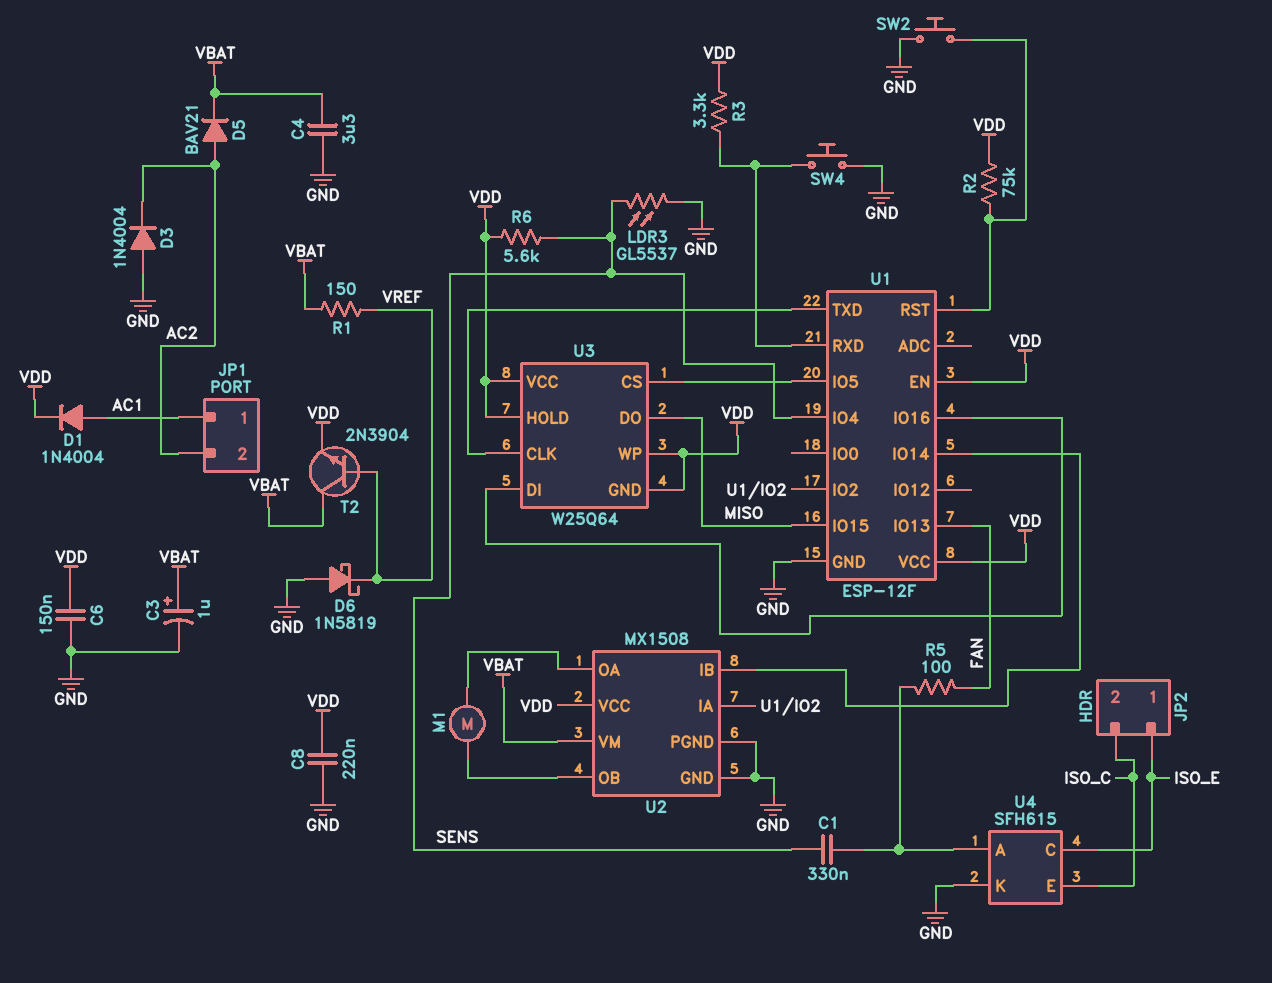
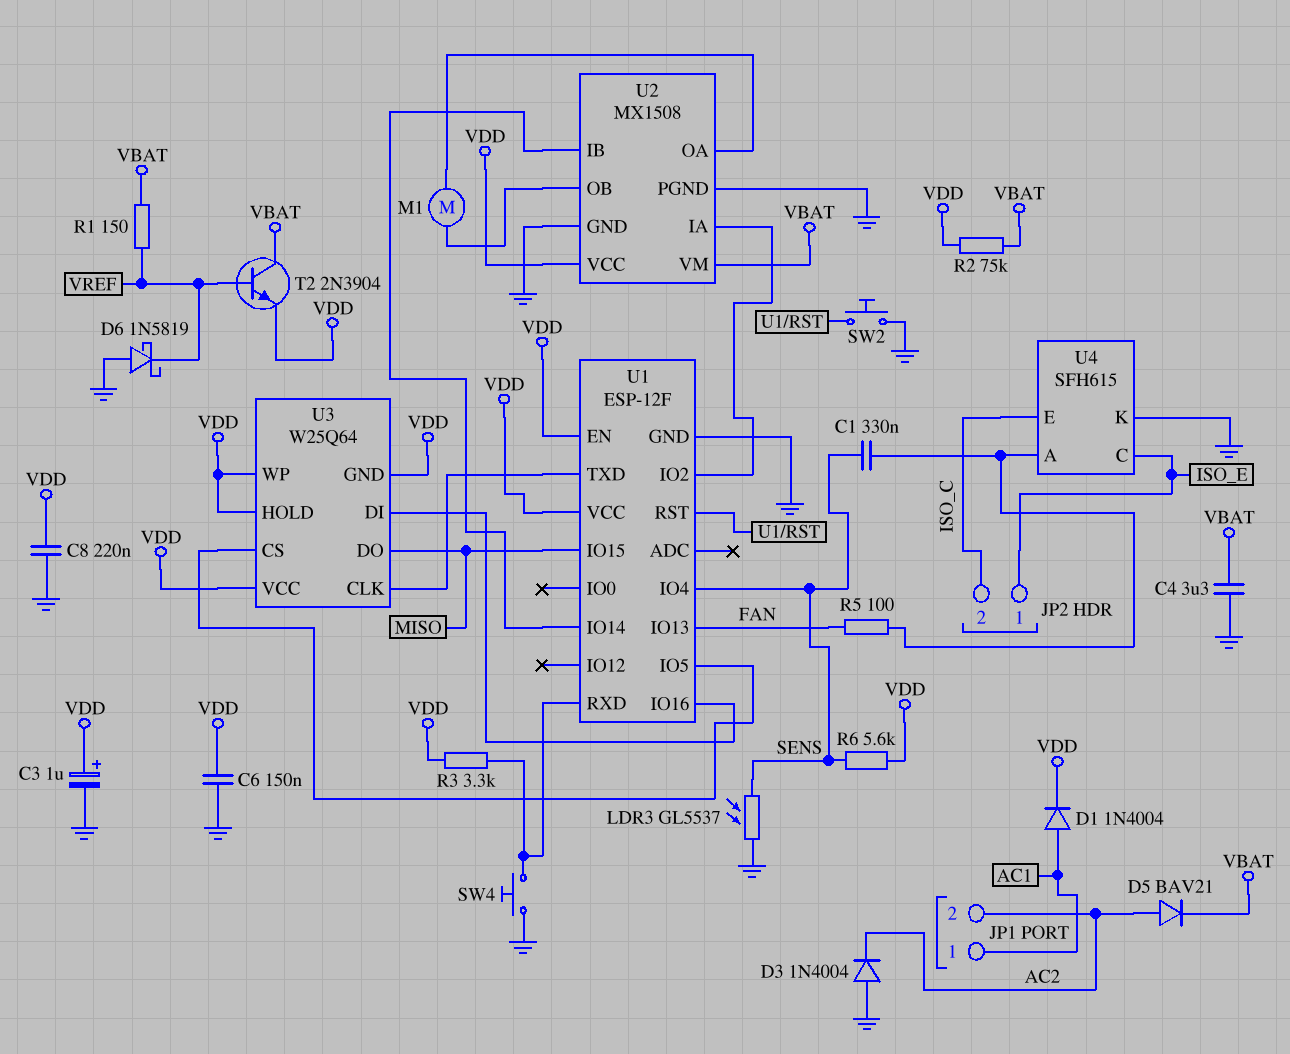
C3: 1uF (plus VBAT, minus GND) -> 1uF (plus VDD, minus GND)
R2: 75k (U1/RST, VDD) -> 75k (VBAT, VDD)

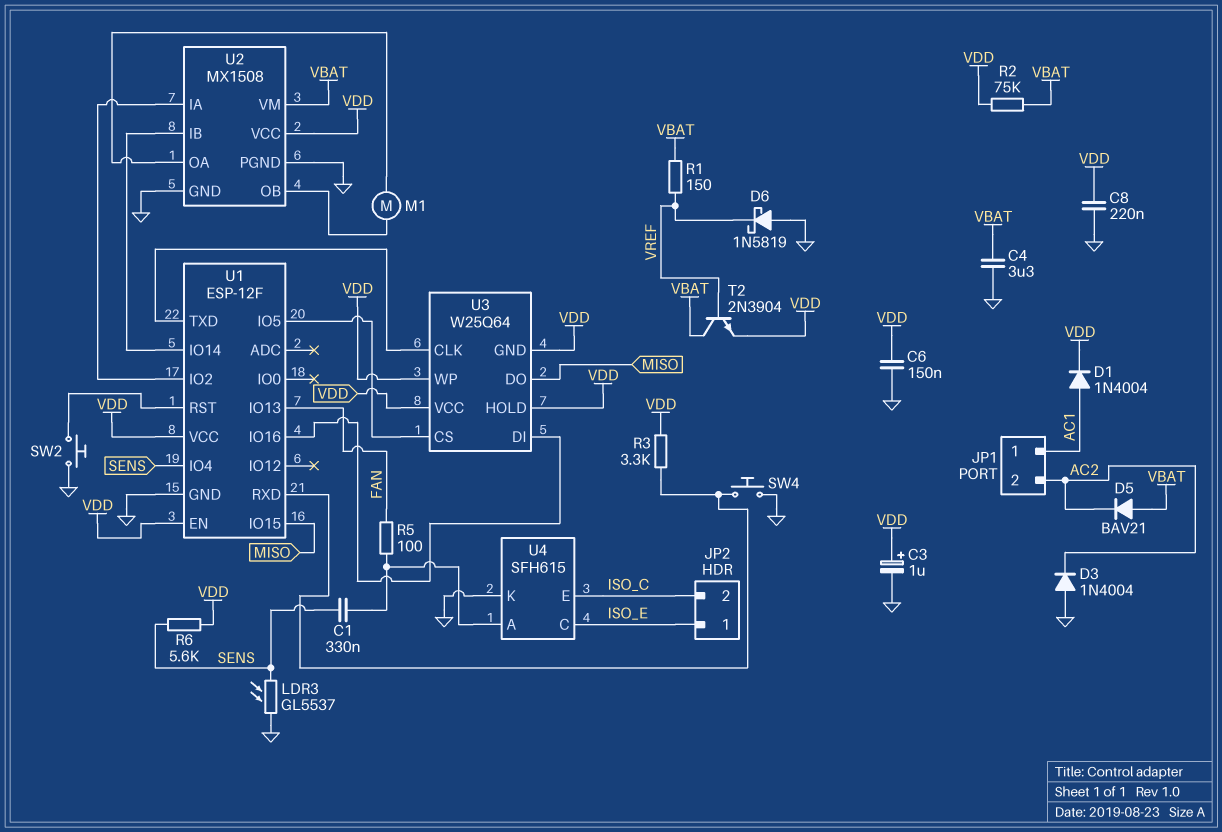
D5: diode BAV21 (A AC2, K VBAT) -> diode BAV21 (A VBAT, K AC2)

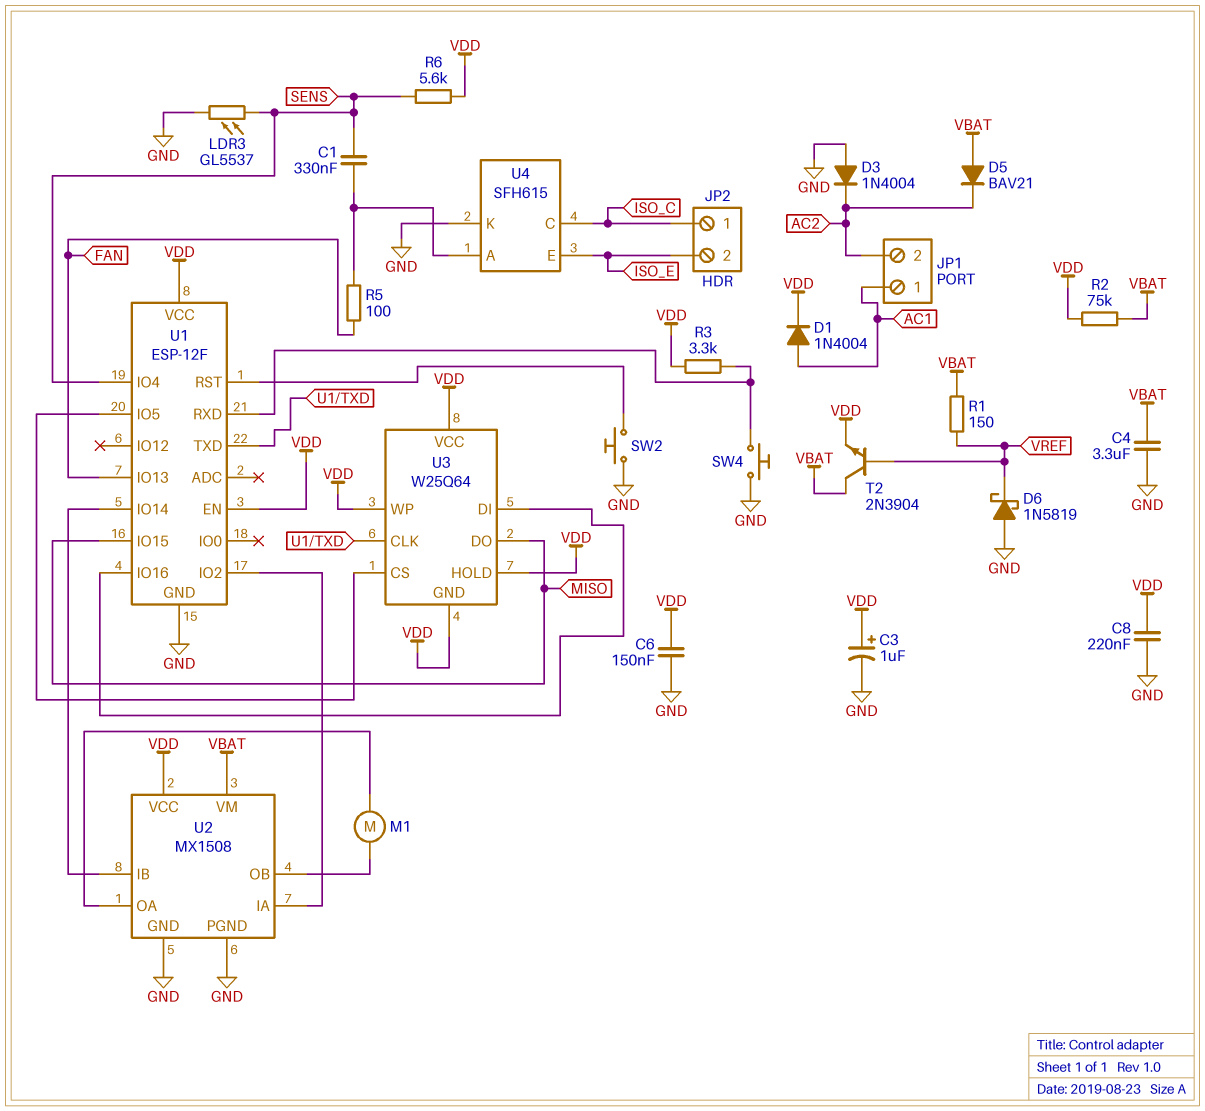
JP2 pin 1: ISO_E -> ISO_C
JP2 pin 2: ISO_C -> ISO_E
U4 pin C: ISO_E -> ISO_C
U4 pin E: ISO_C -> ISO_E

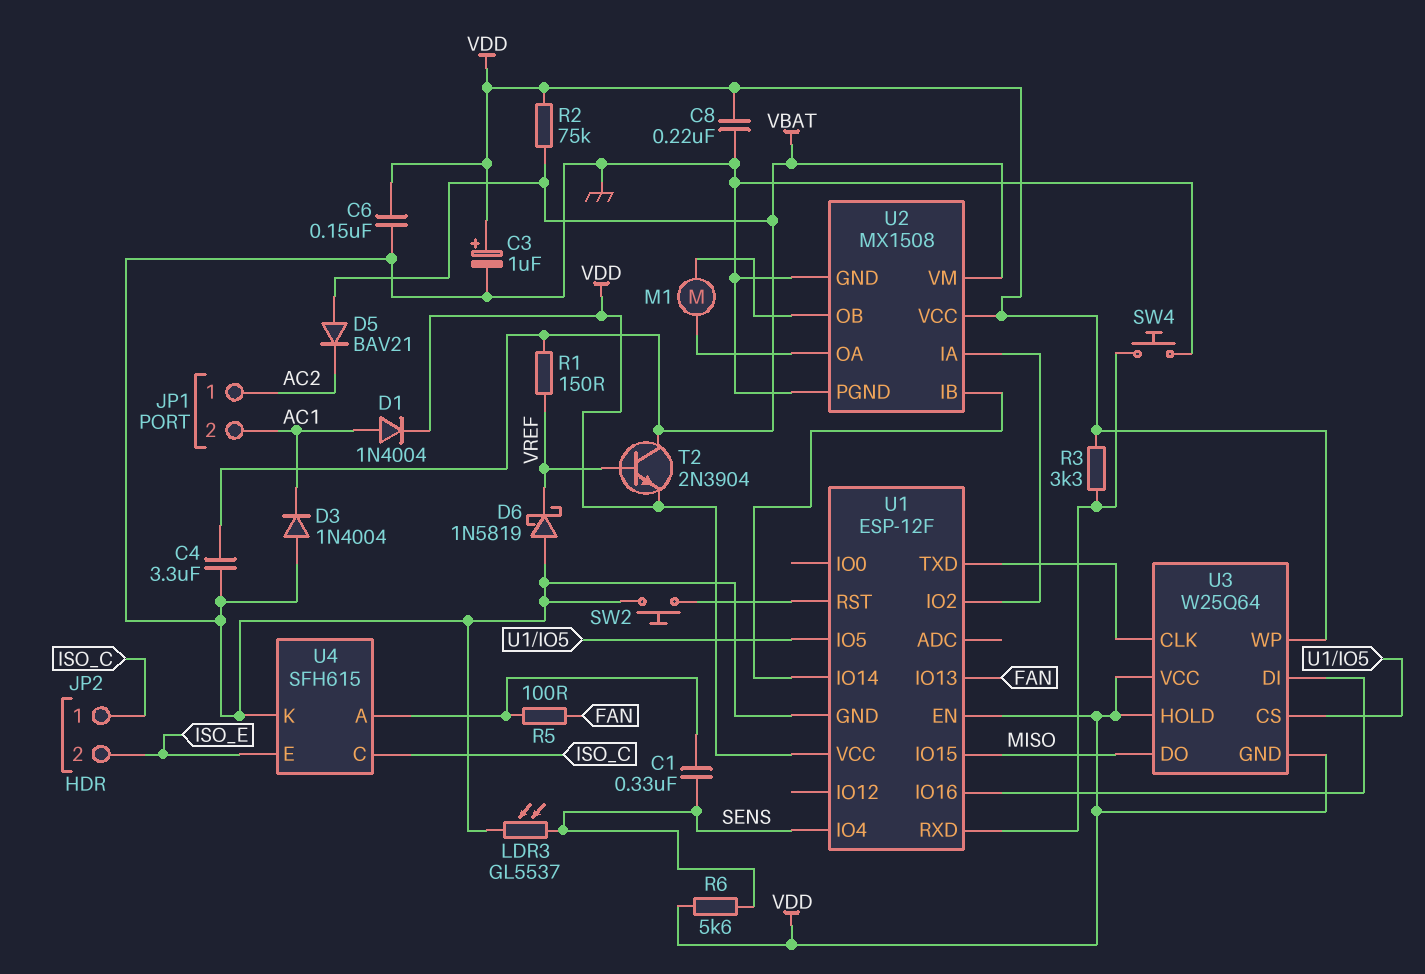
D3: diode 1N4004 (A GND, K AC2) -> diode 1N4004 (A GND, K AC1)
JP1 pin 1: AC1 -> AC2
JP1 pin 2: AC2 -> AC1

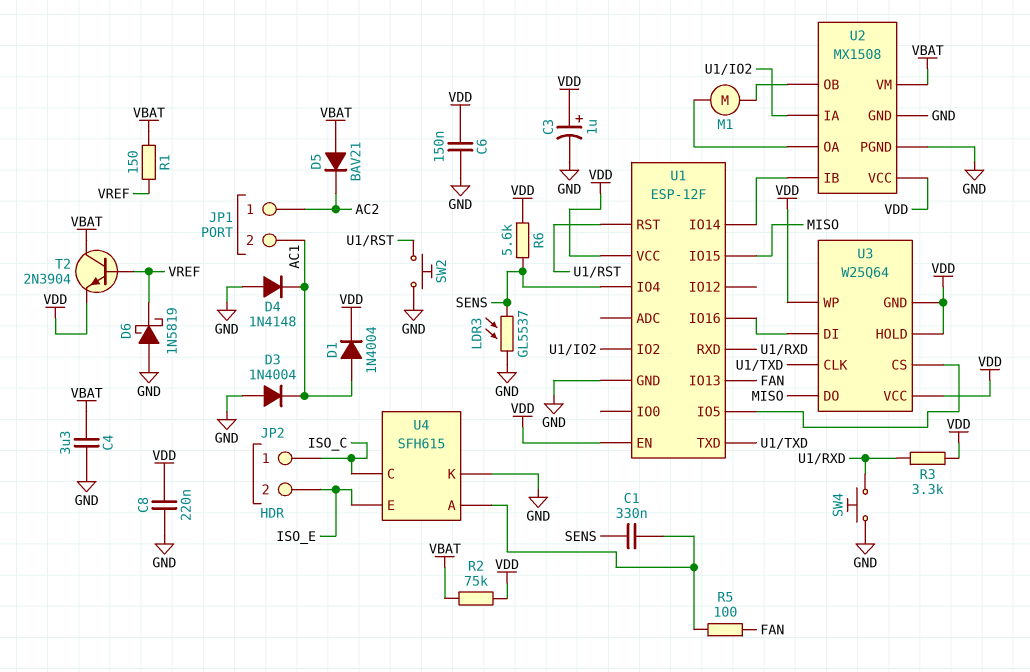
D4: none -> diode 1N4148 (A GND, K AC1)

